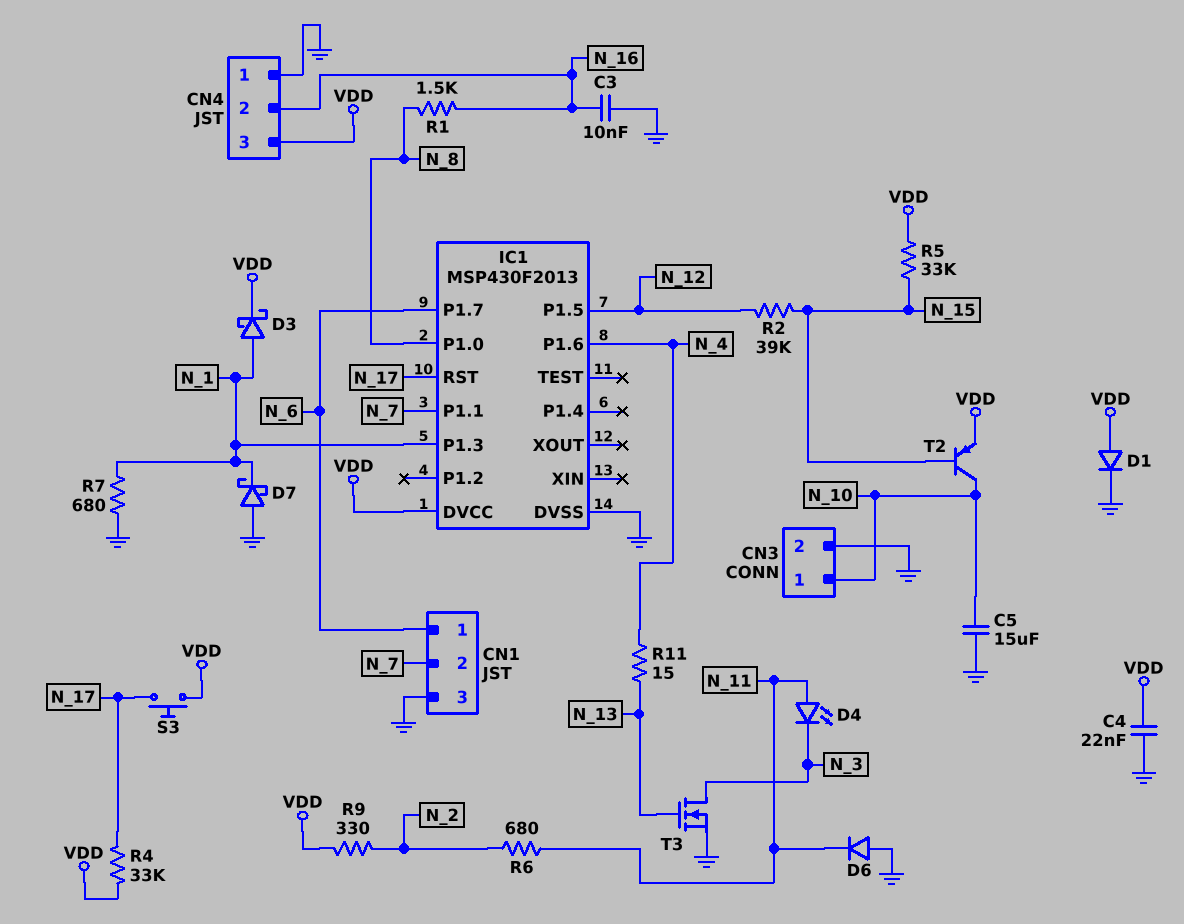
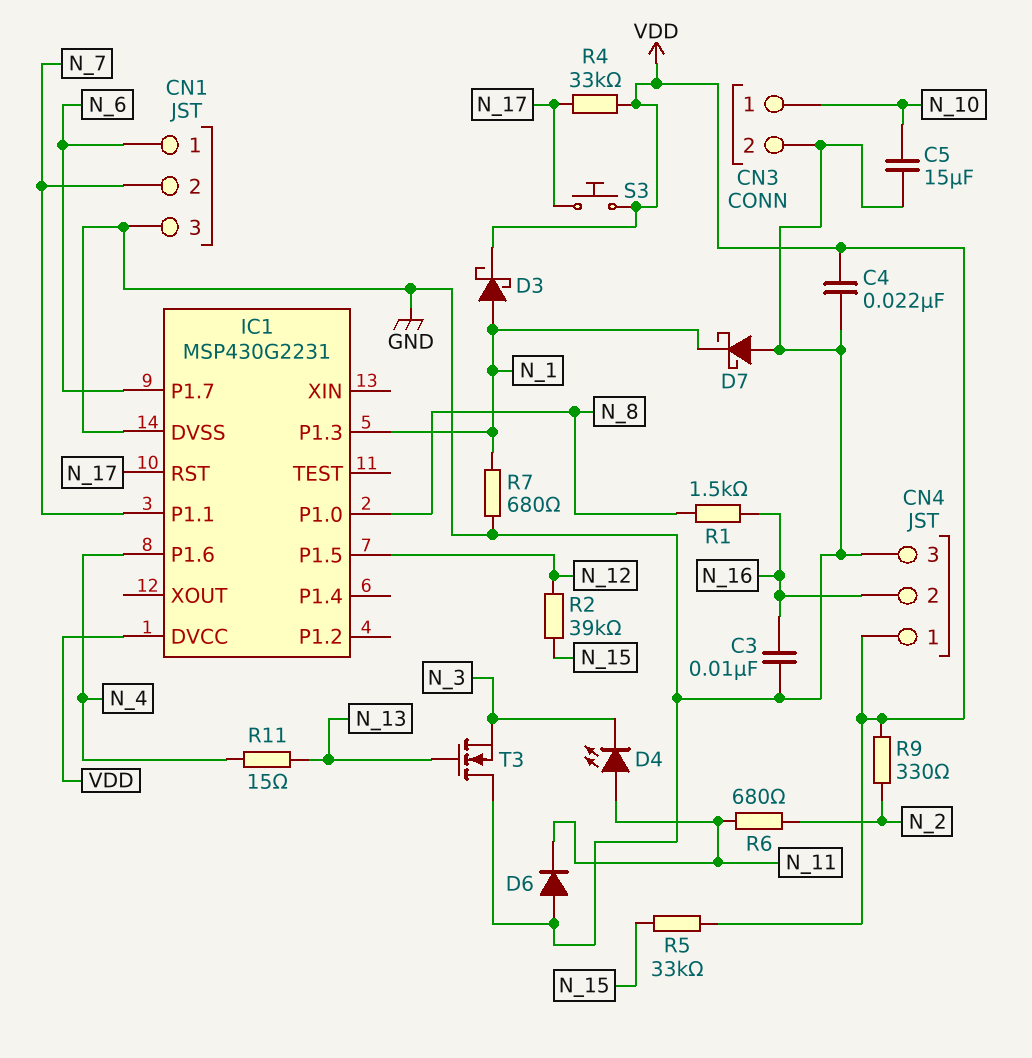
CN4 pin 1: GND -> VDD
CN4 pin 3: VDD -> GND
D1: diode (A VDD, K GND) -> none
IC1: MSP430F2013 -> MSP430G2231
T2: PNP (B N_15, C N_10, E VDD) -> none
T3: NMOS (G N_13, D N_3, S GND) -> NMOS (G N_13, D GND, S N_3)

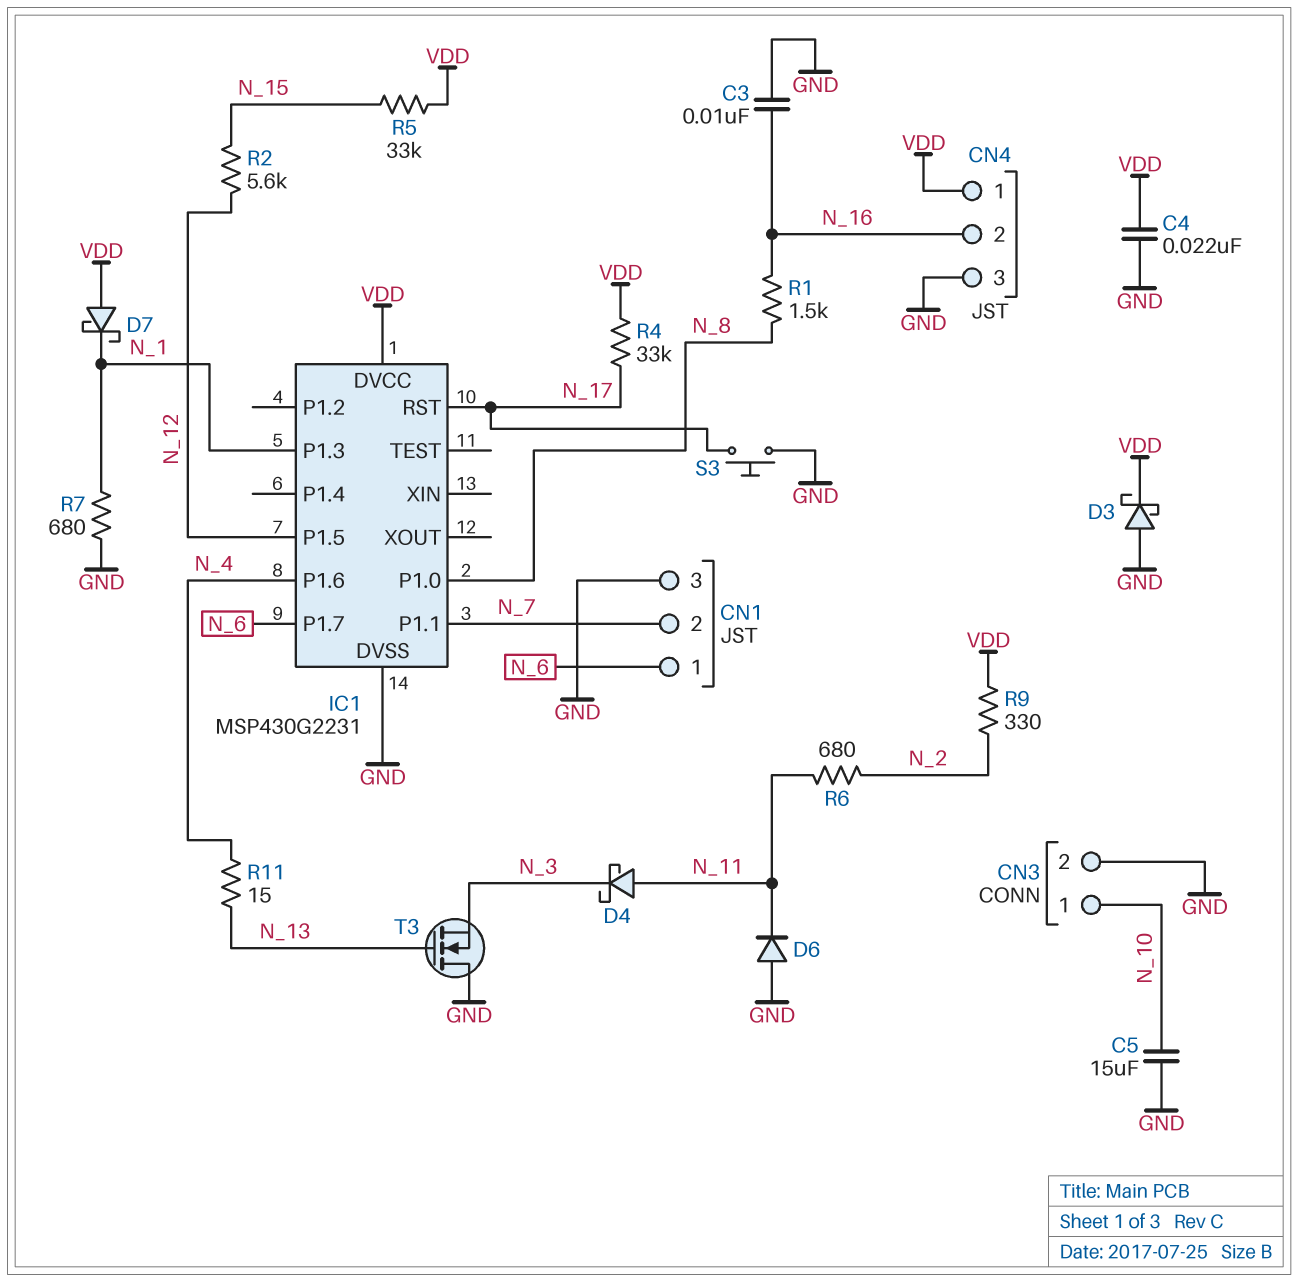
D3: schottky (A N_1, K VDD) -> schottky (A GND, K VDD)
D4: LED (A N_11, K N_3) -> schottky (A N_11, K N_3)
D7: schottky (A GND, K N_1) -> schottky (A VDD, K N_1)
R2: 39k (N_12, N_15) -> 5.6k (N_12, N_15)
S3: button (N_17, VDD) -> button (GND, N_17)

